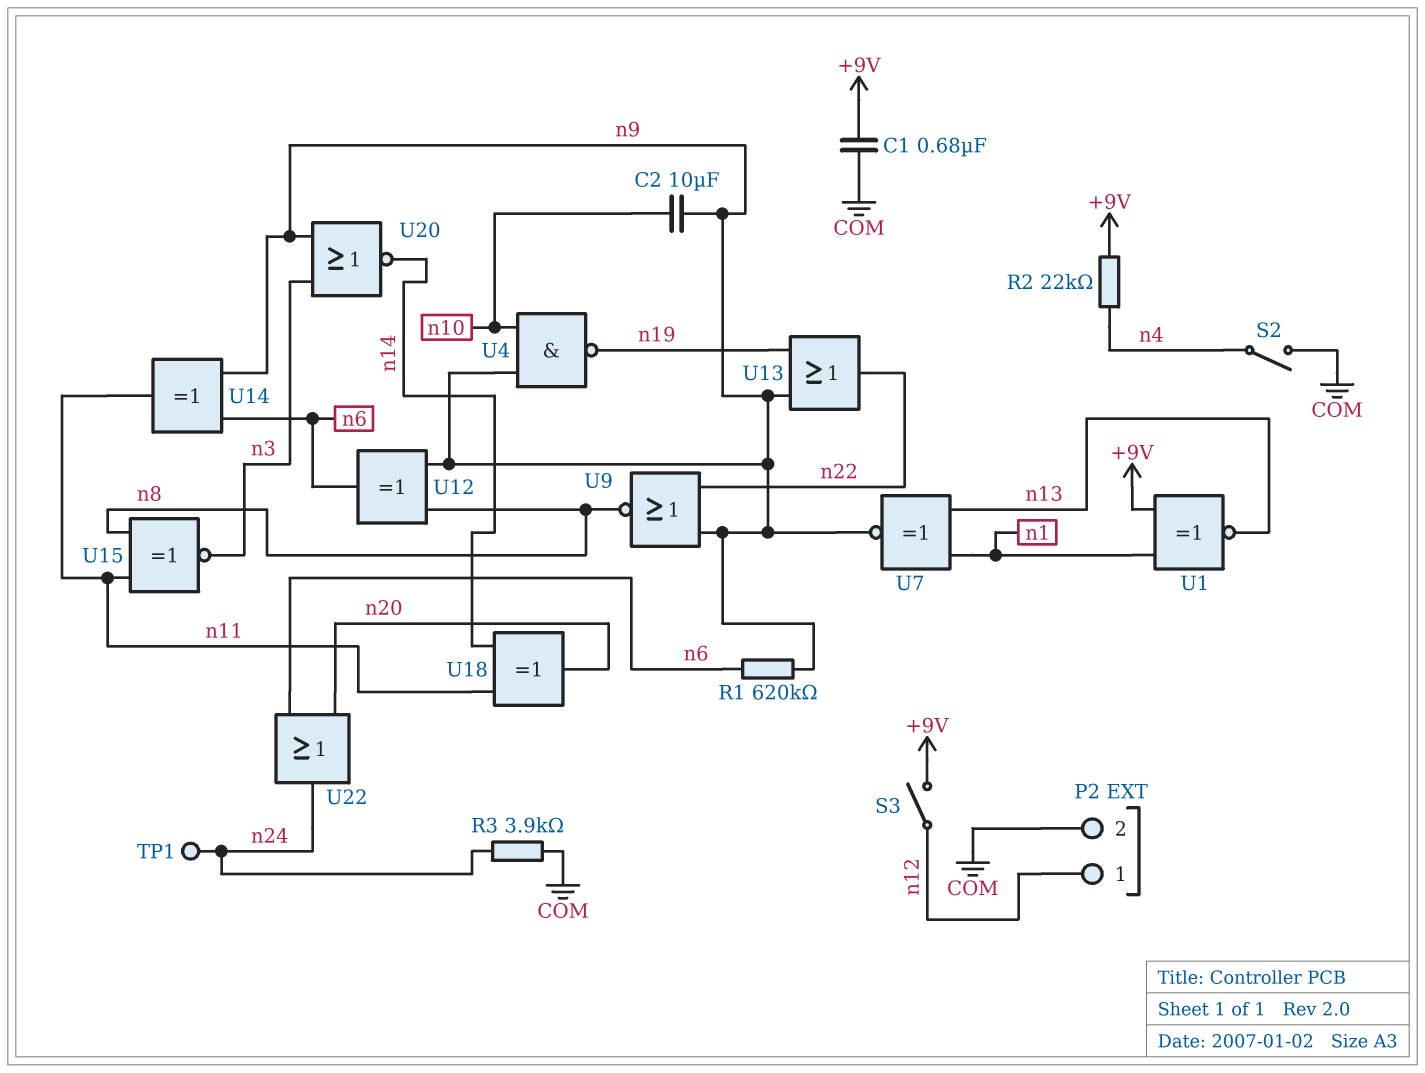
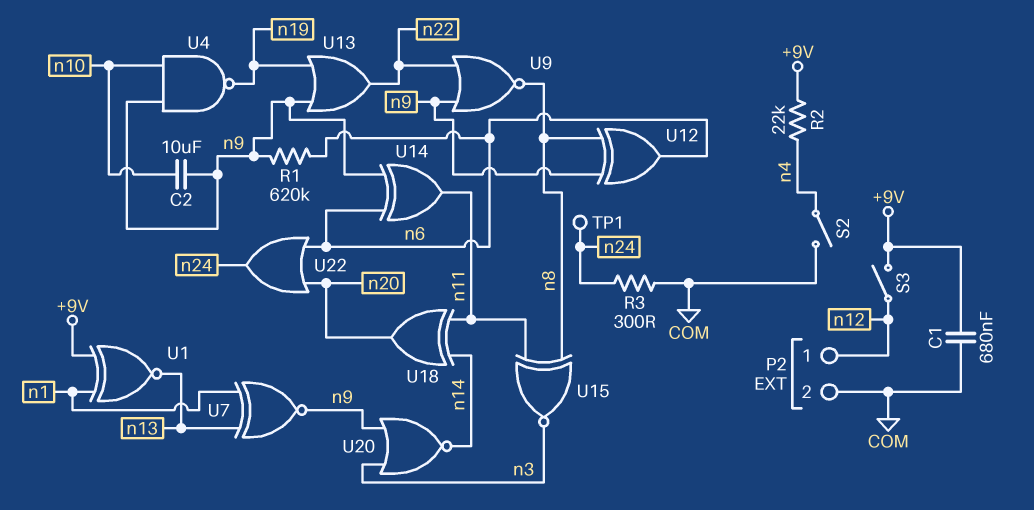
R3: 3.9k (COM, n24) -> 300 (COM, n24)

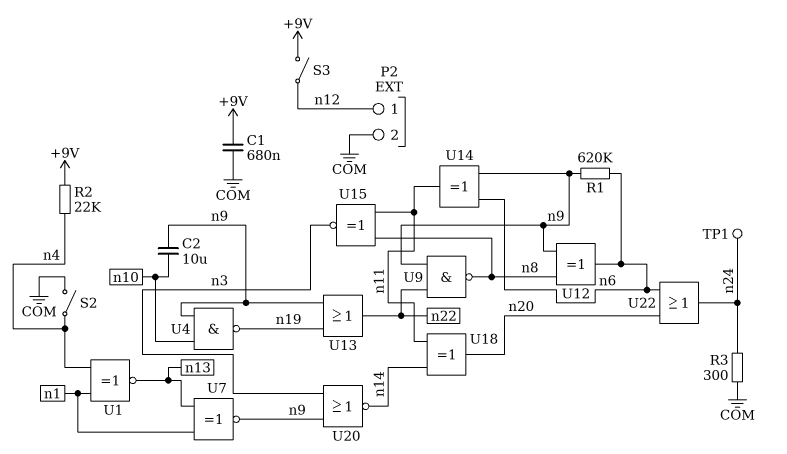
U1: XNOR (in +9V, in n1, out n13) -> XNOR (in n1, in n4, out n13)
U9: NOR (in n9, in n22, out n8) -> NAND (in n9, in n22, out n8)

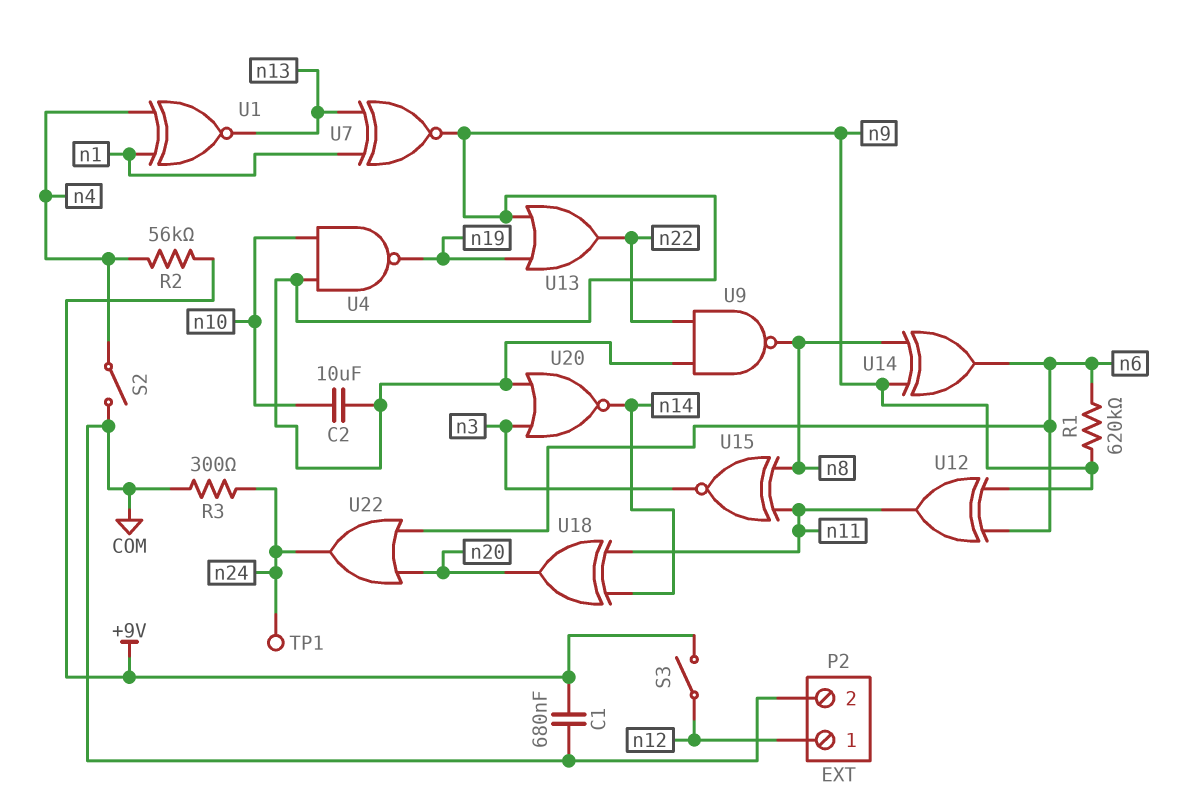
R2: 22k (+9V, n4) -> 56k (+9V, n4)
U12: XOR (in n8, in n9, out n6) -> XOR (in n6, in n9, out n11)
U14: XOR (in n6, in n9, out n11) -> XOR (in n8, in n9, out n6)

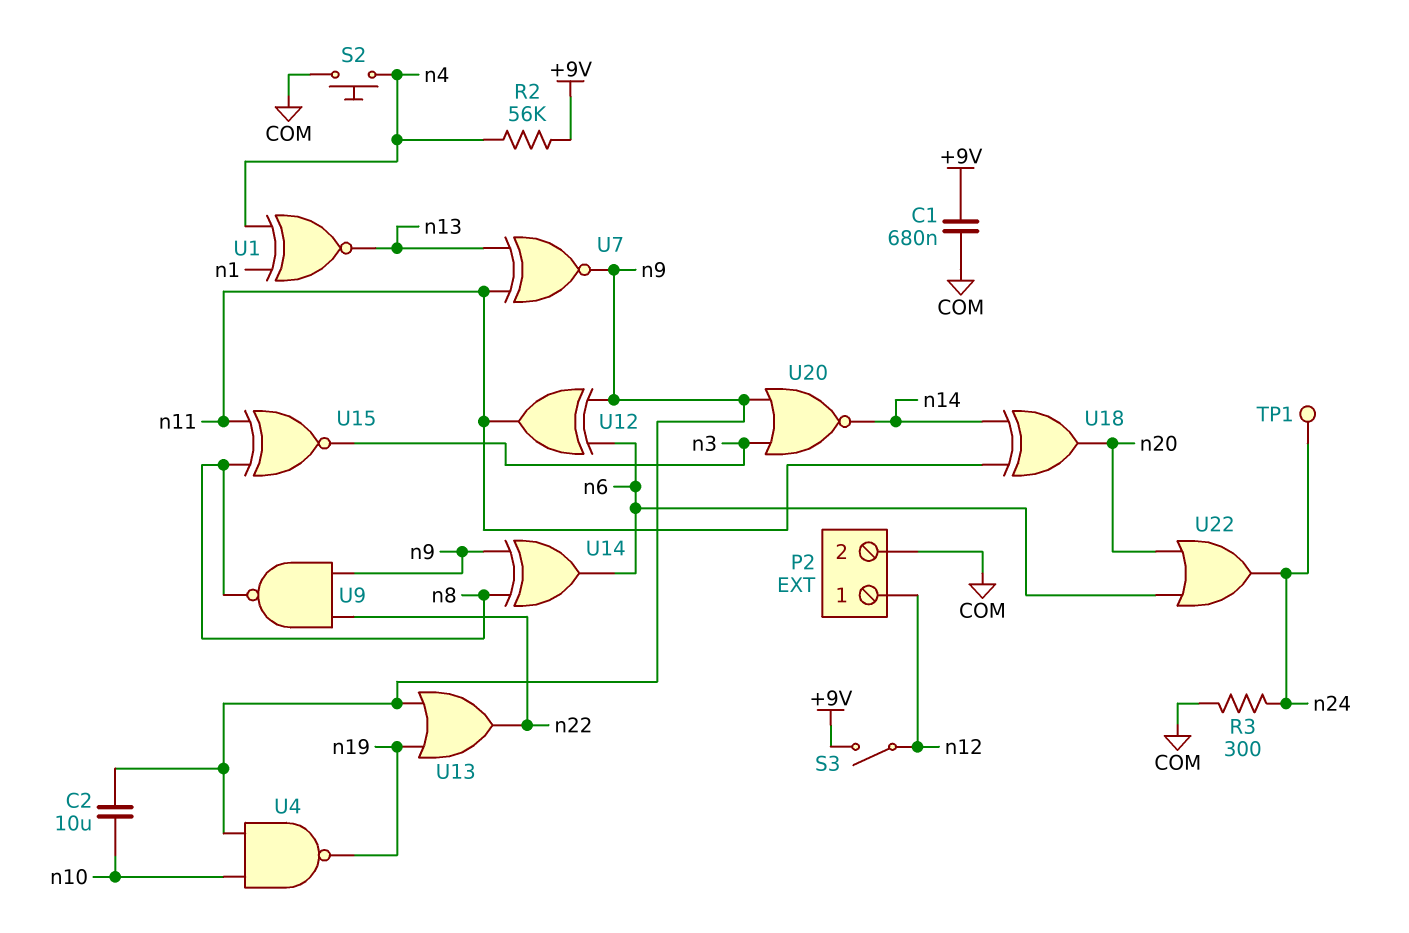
R1: 620k (n6, n9) -> none
S2: switch (COM, n4) -> button (COM, n4)
U7: XNOR (in n1, in n13, out n9) -> XNOR (in n11, in n13, out n9)

